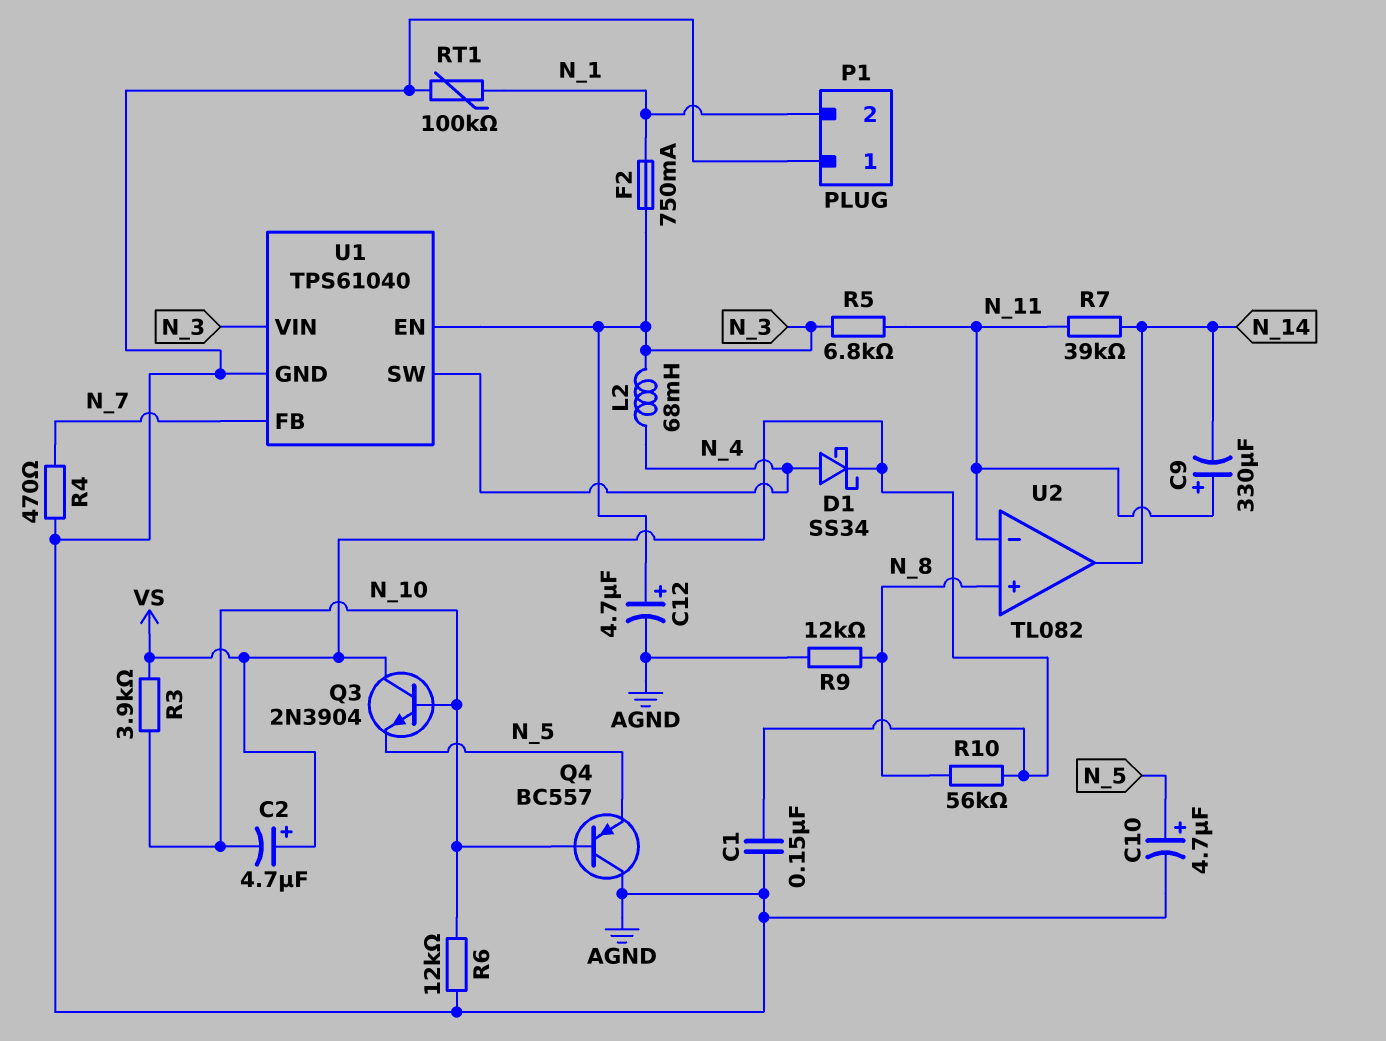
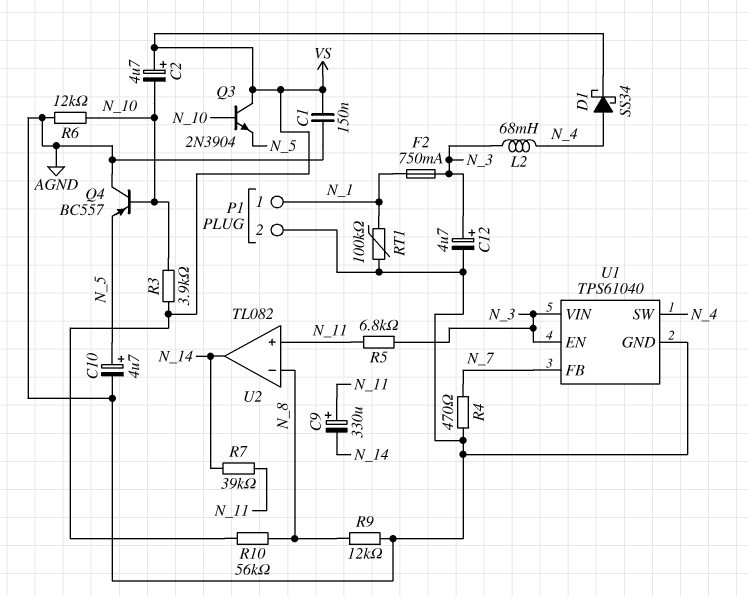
P1 pin 1: AGND -> N_1
P1 pin 2: N_1 -> AGND
U2 pin in+: N_8 -> N_11
U2 pin in-: N_11 -> N_8

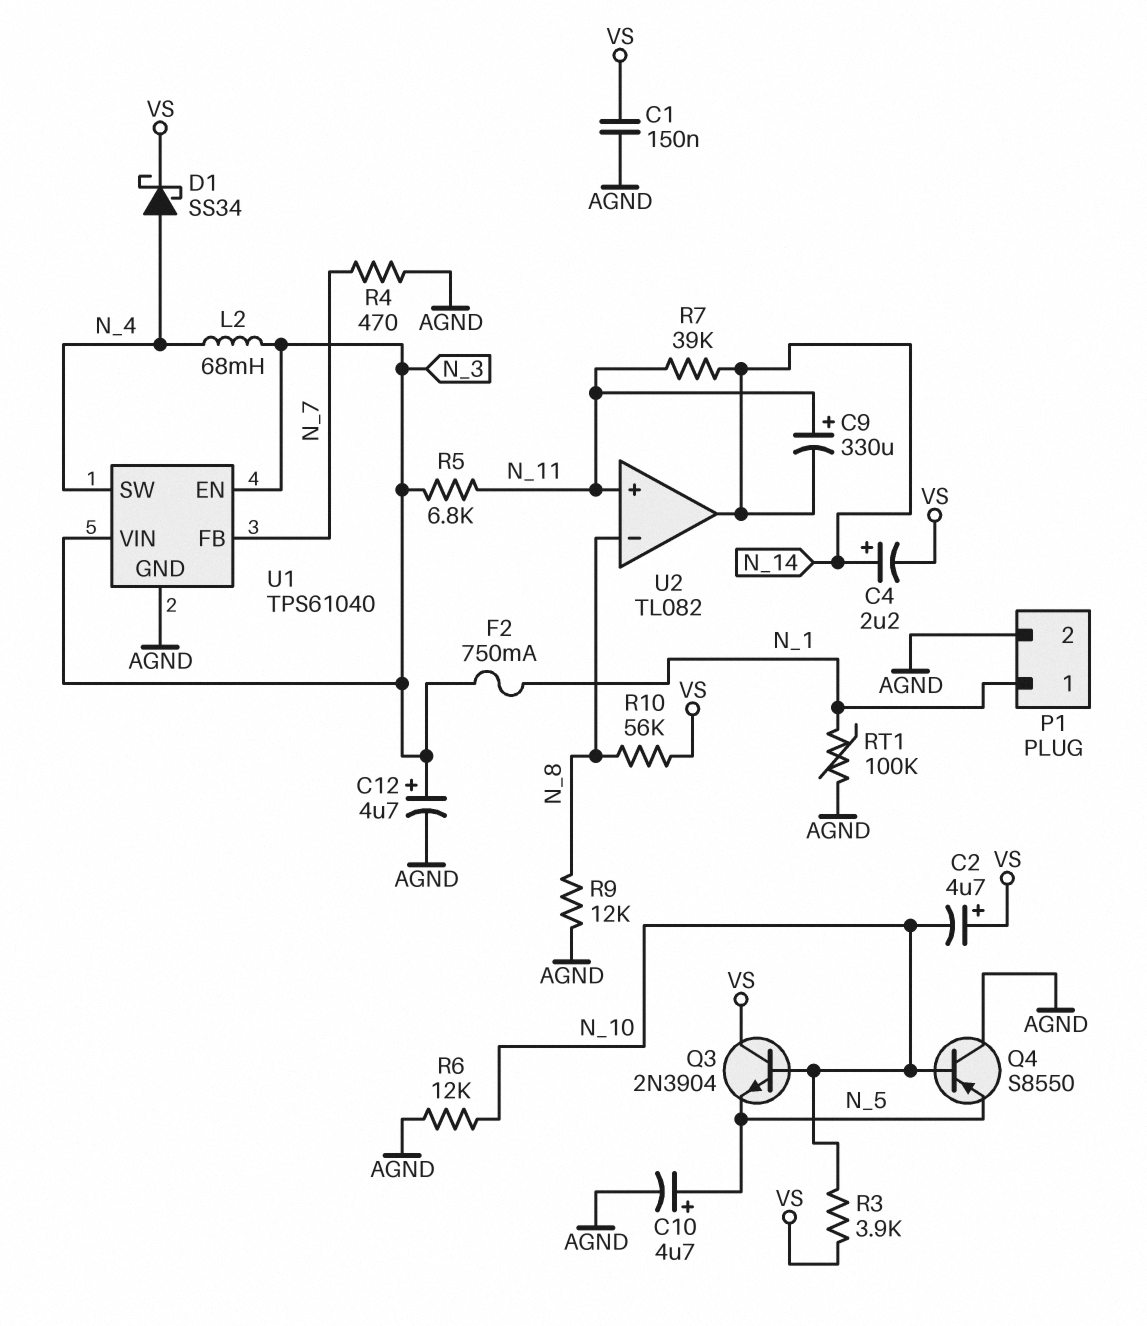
C4: none -> 2.2uF (plus N_14, minus VS)
Q4: PNP BC557 (B N_10, C AGND, E N_5) -> PNP S8550 (B N_10, C AGND, E N_5)

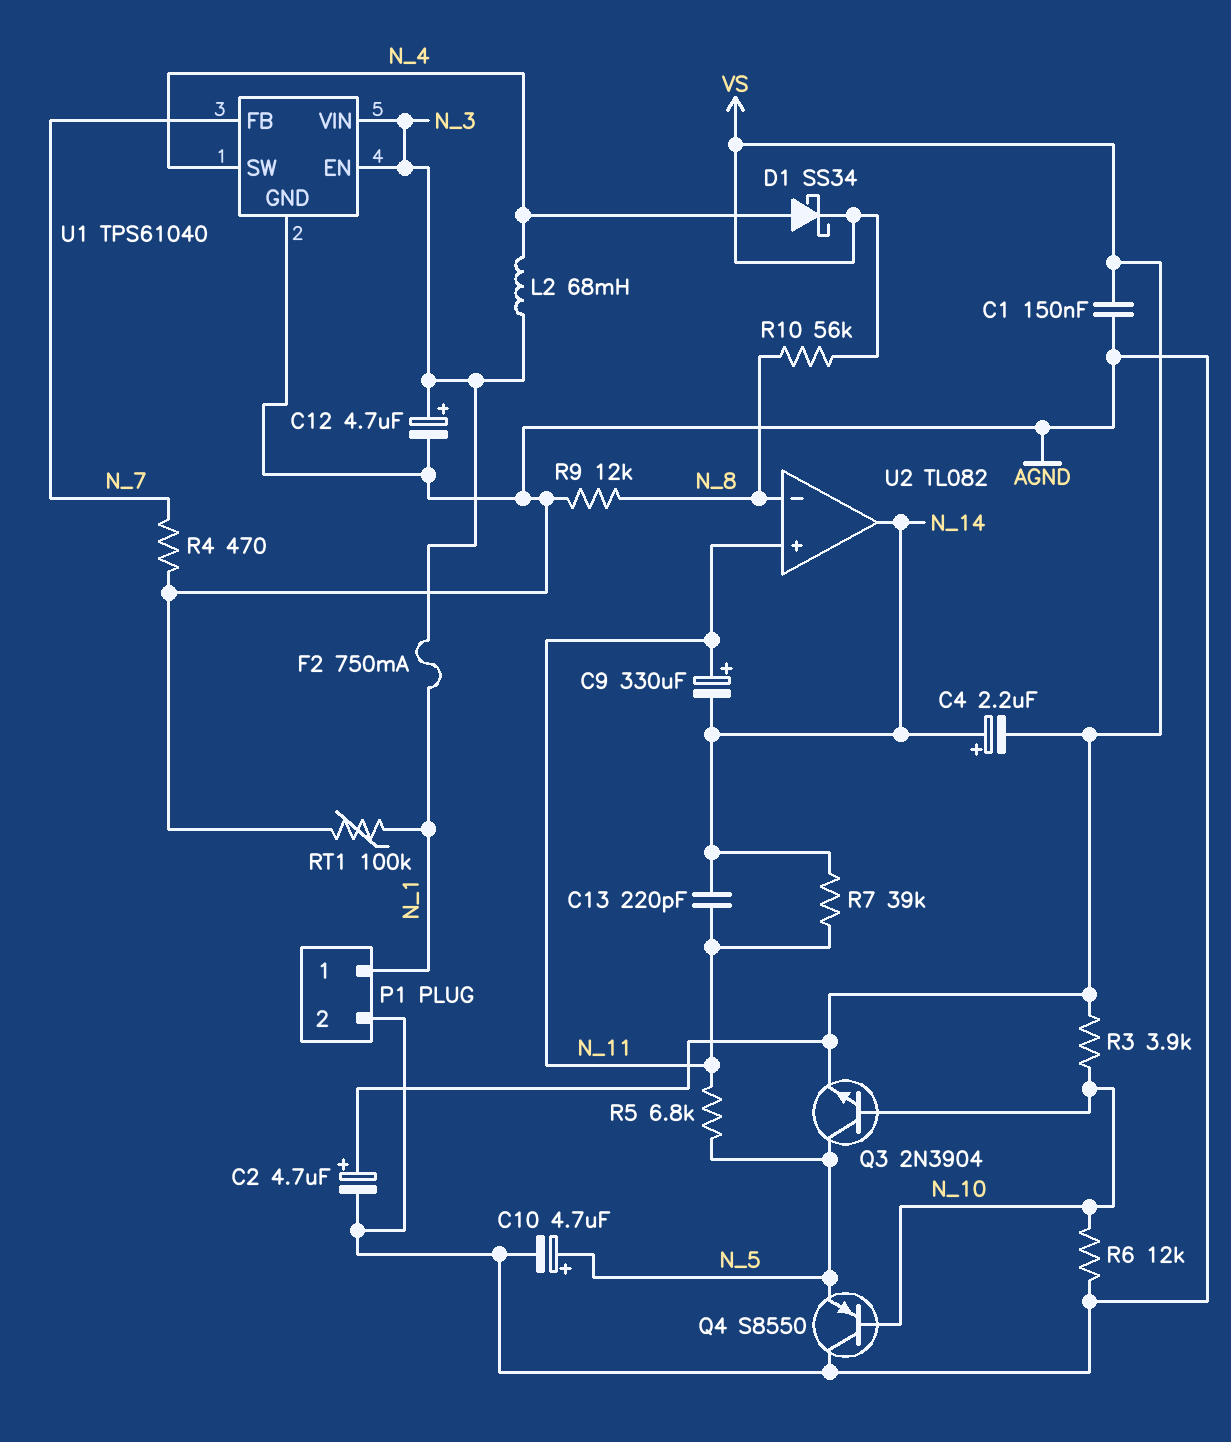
C2: 4.7uF (plus VS, minus N_10) -> 4.7uF (plus VS, minus AGND)
C13: none -> 220pF (N_11, N_14)
Q3: NPN 2N3904 (B N_10, C VS, E N_5) -> NPN 2N3904 (B N_10, C N_5, E VS)
R5: 6.8k (N_3, N_11) -> 6.8k (N_5, N_11)

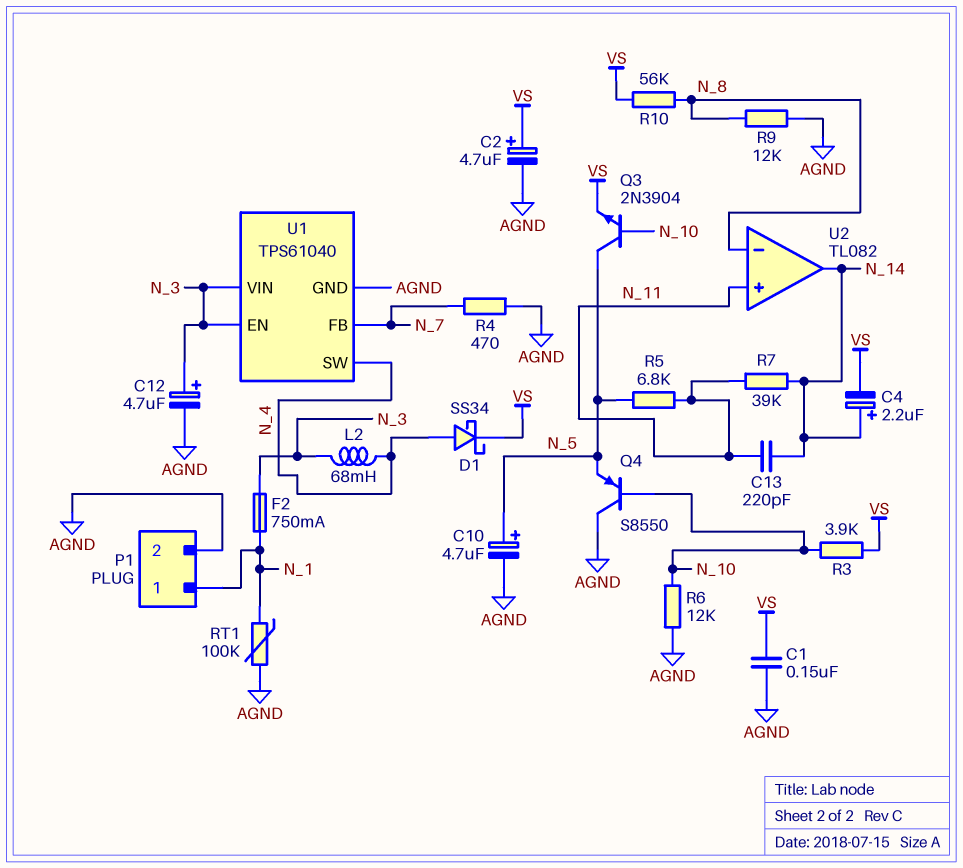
C9: 330uF (plus N_11, minus N_14) -> none

